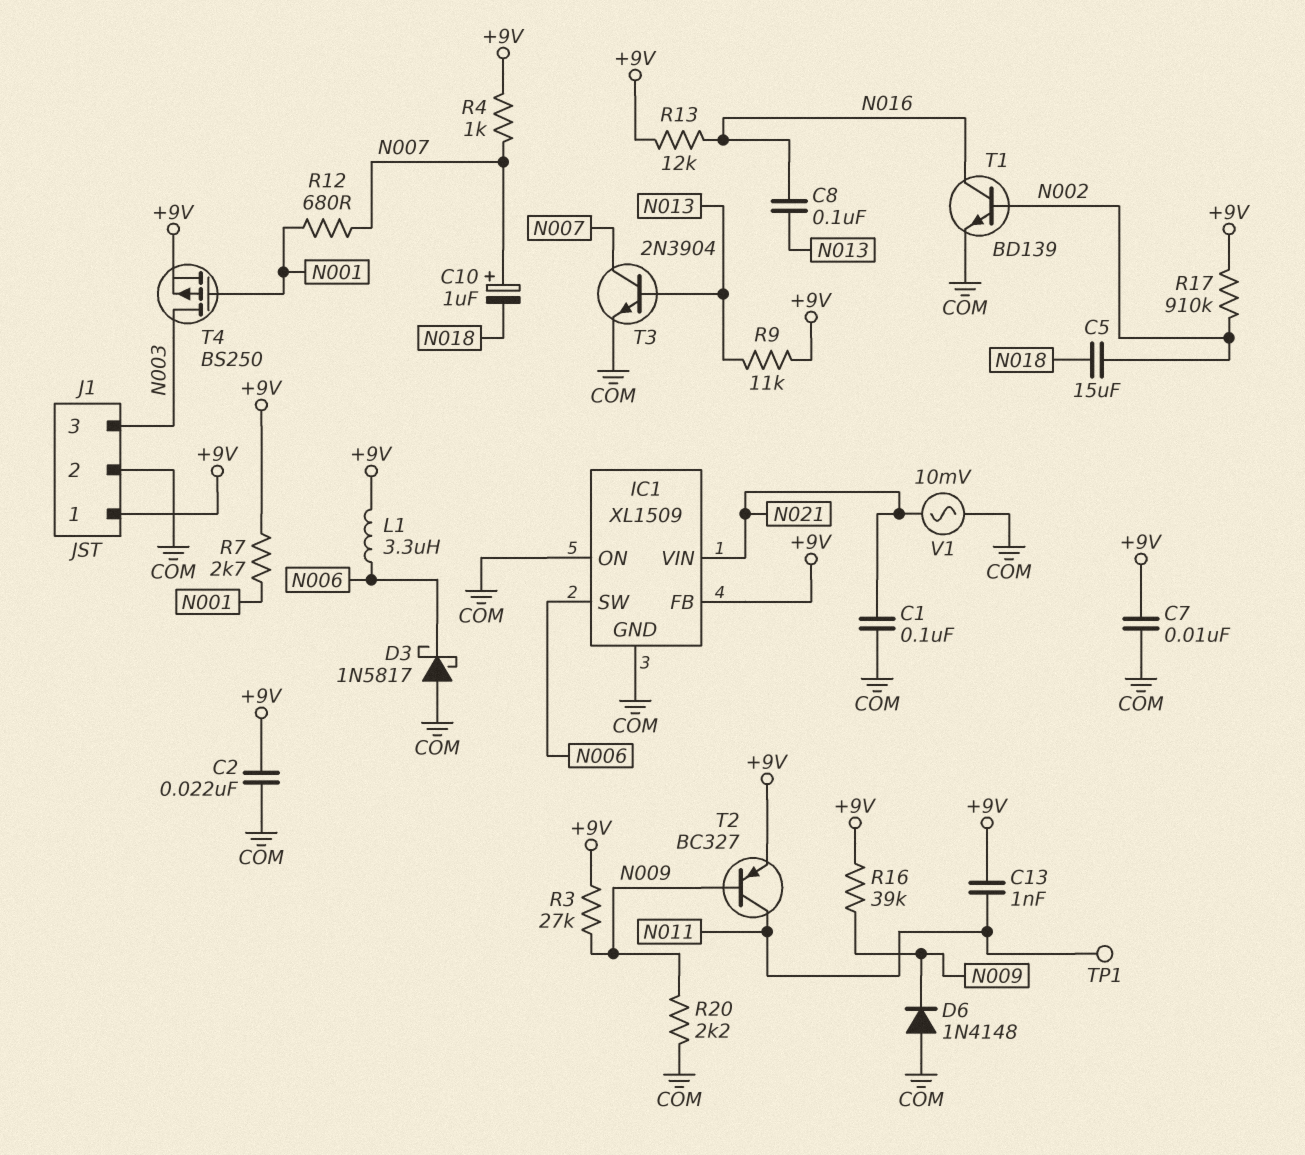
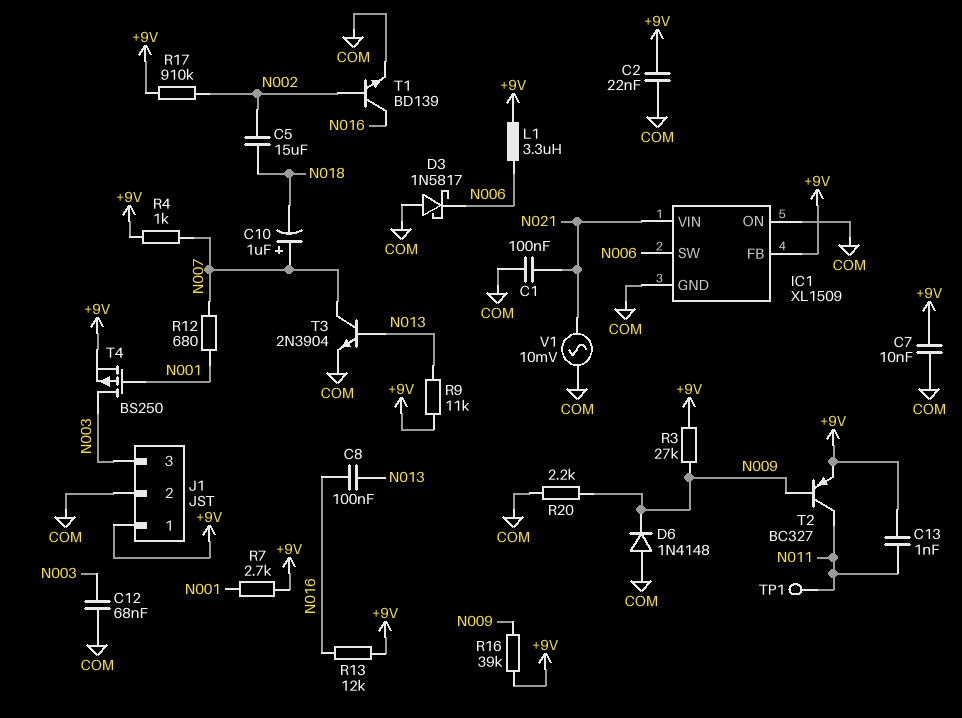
C12: none -> 68nF (COM, N003)

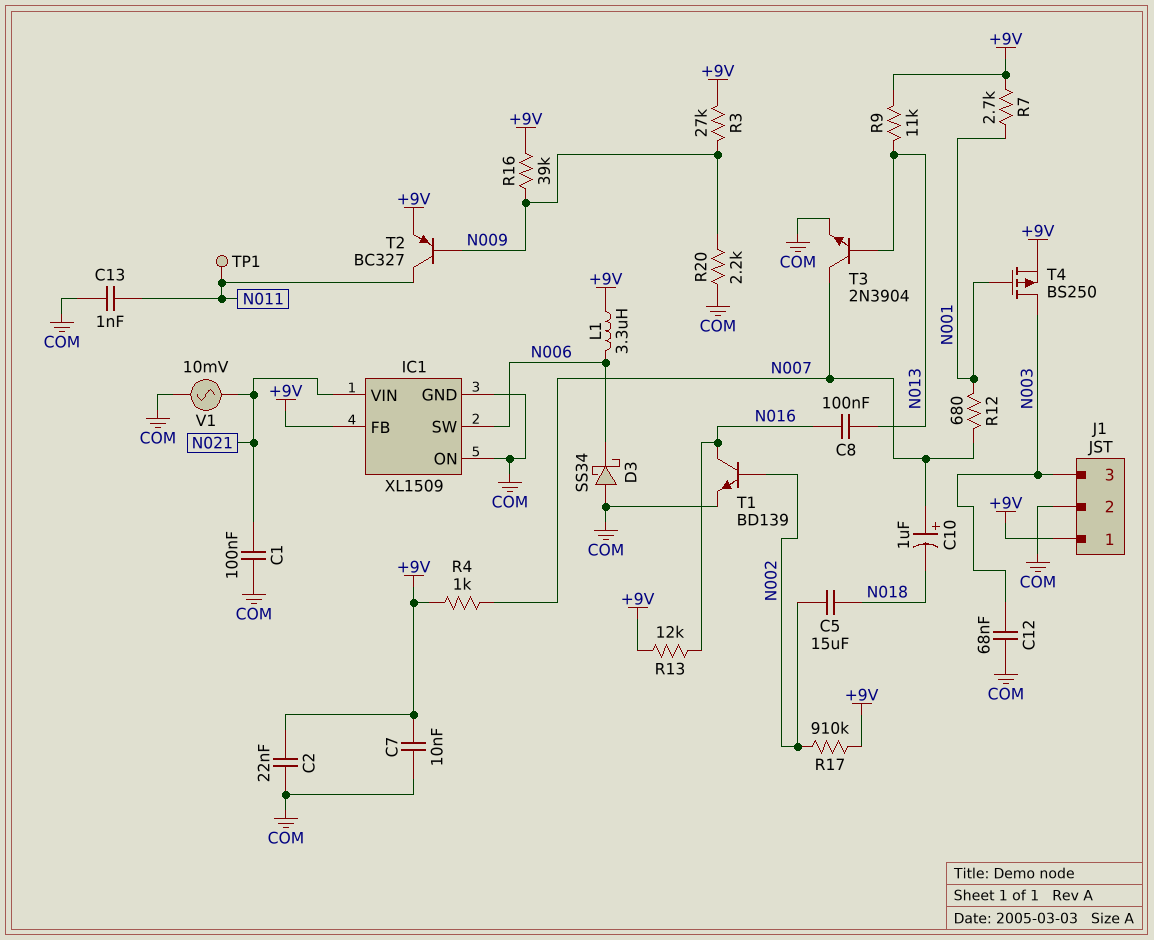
C13: 1nF (+9V, N011) -> 1nF (COM, N011)
D3: schottky 1N5817 (A COM, K N006) -> schottky SS34 (A COM, K N006)
D6: diode 1N4148 (A COM, K N009) -> none

